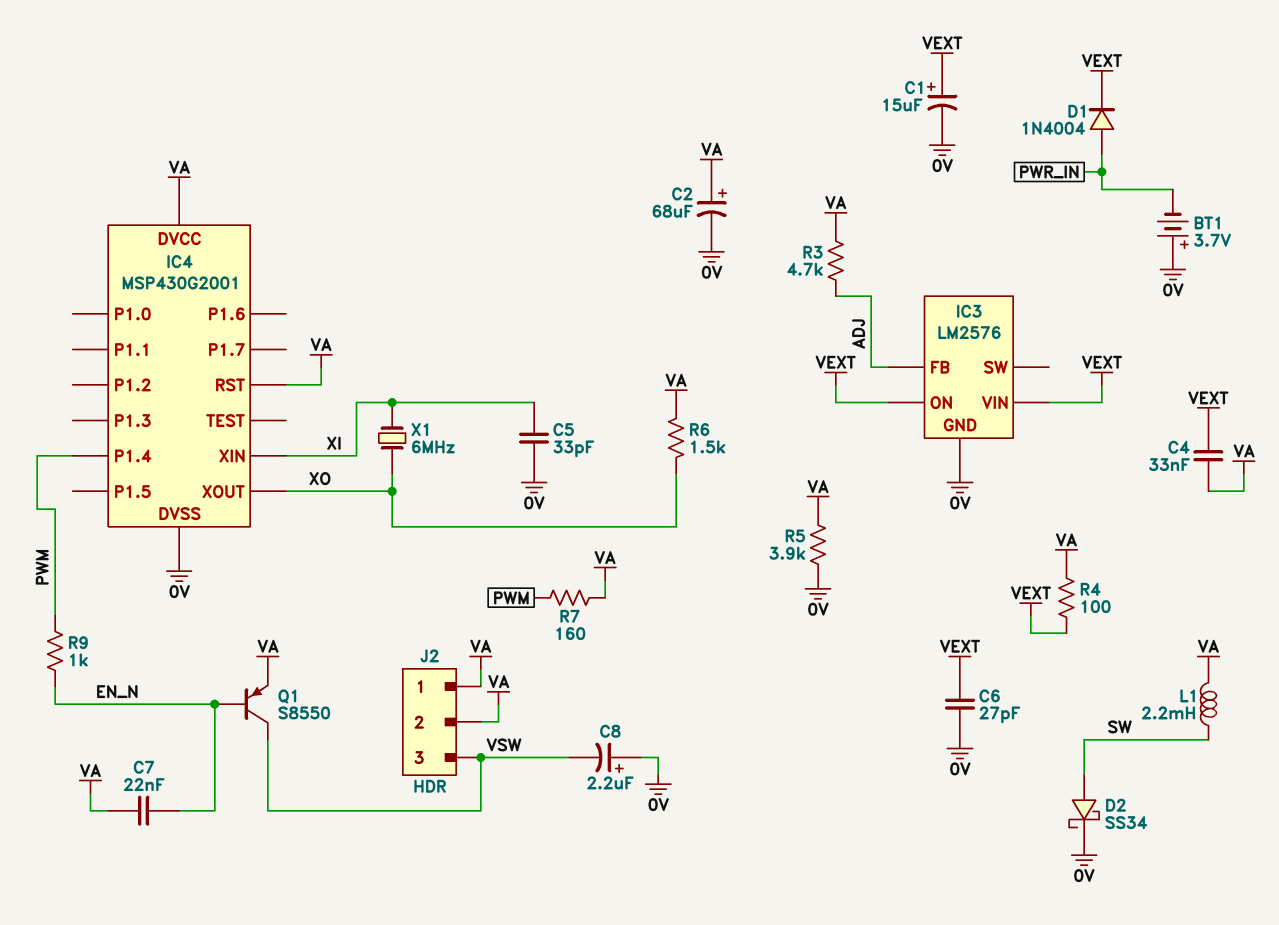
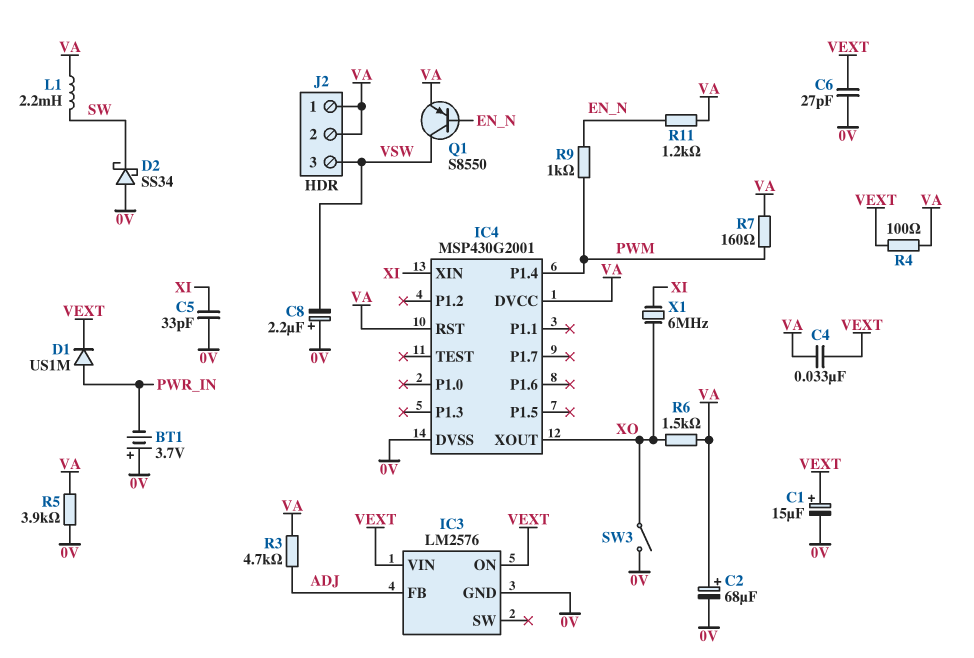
C7: 22nF (EN_N, VA) -> none
D1: diode 1N4004 (A PWR_IN, K VEXT) -> diode US1M (A PWR_IN, K VEXT)
D2: schottky SS34 (A SW, K 0V) -> schottky SS34 (A 0V, K SW)
R11: none -> 1.2k (EN_N, VA)
SW3: none -> switch (0V, XO)

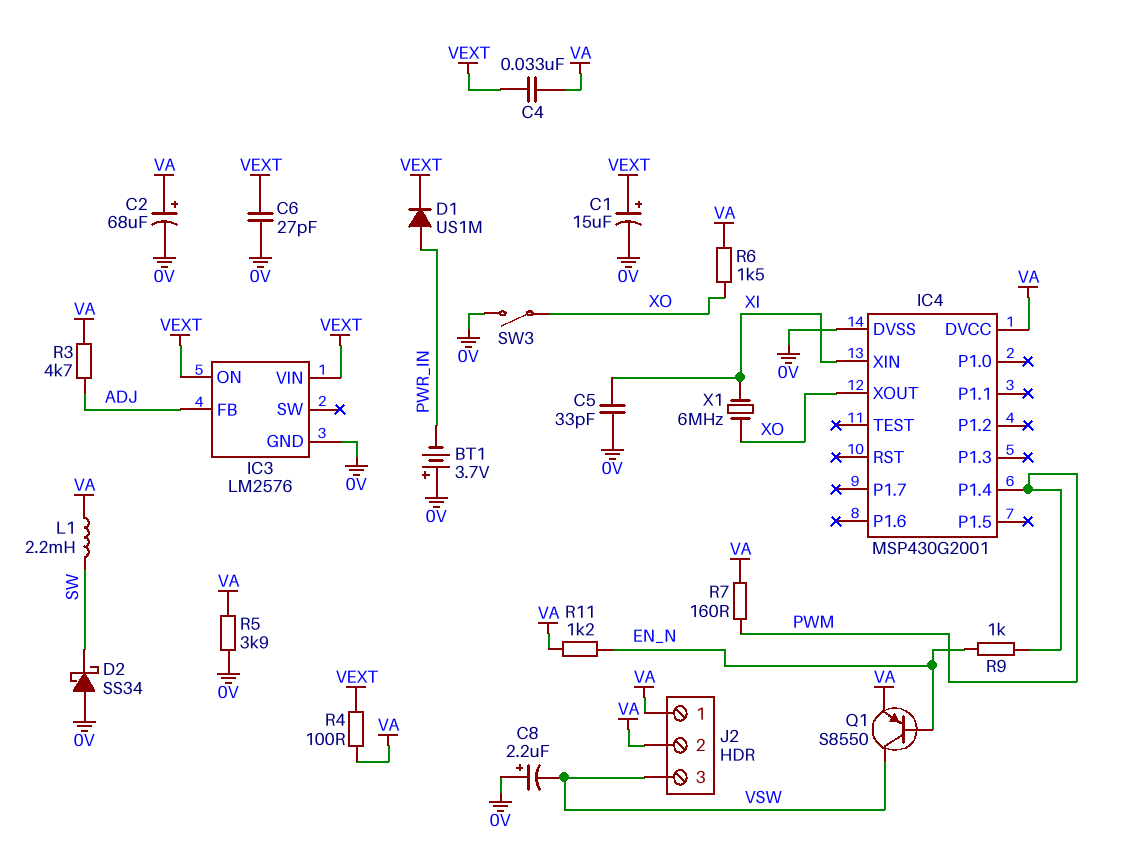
IC4 pin RST: VA -> none

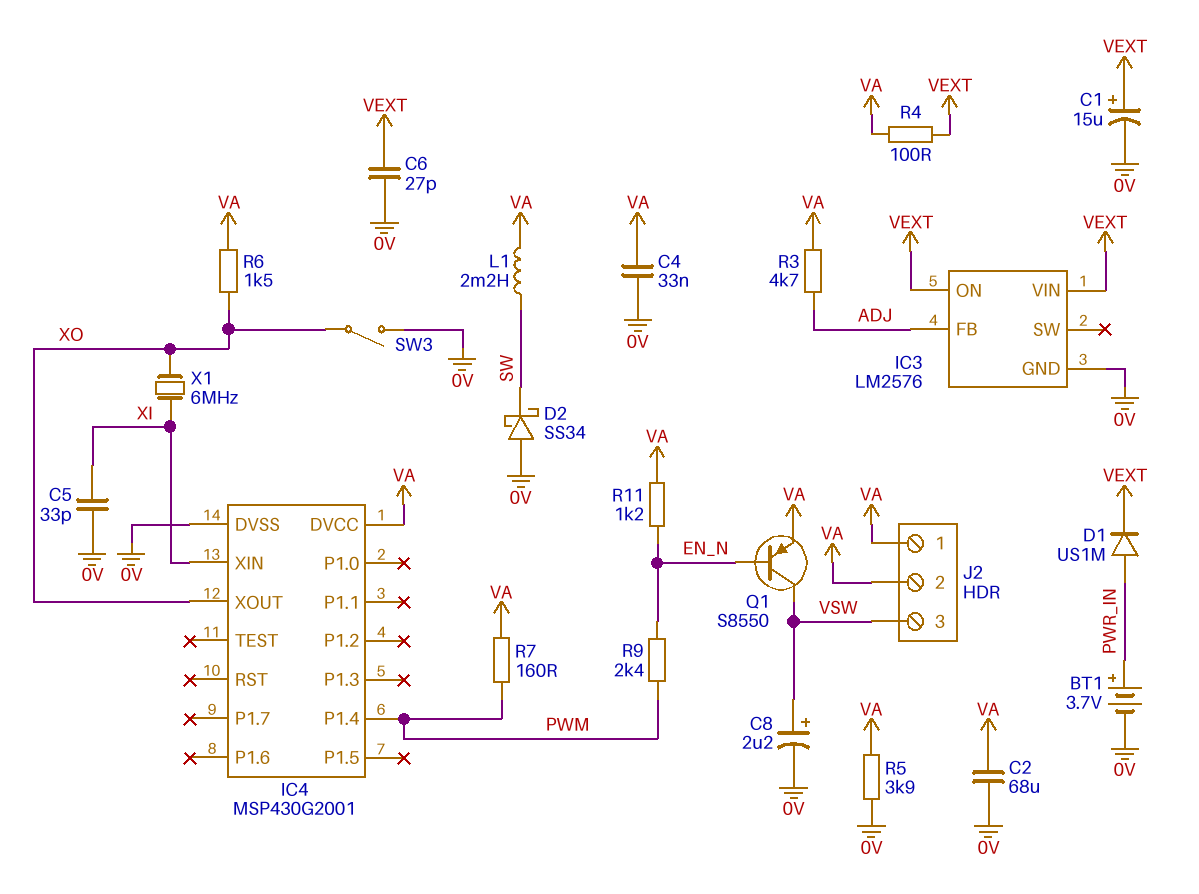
BT1: 3.7V (plus 0V, minus PWR_IN) -> 3.7V (plus PWR_IN, minus 0V)
C2: 68uF (plus VA, minus 0V) -> 68uF (0V, VA)
C4: 33nF (VA, VEXT) -> 33nF (0V, VA)
C8: 2.2uF (plus 0V, minus VSW) -> 2.2uF (plus VSW, minus 0V)
R9: 1k (EN_N, PWM) -> 2.4k (EN_N, PWM)

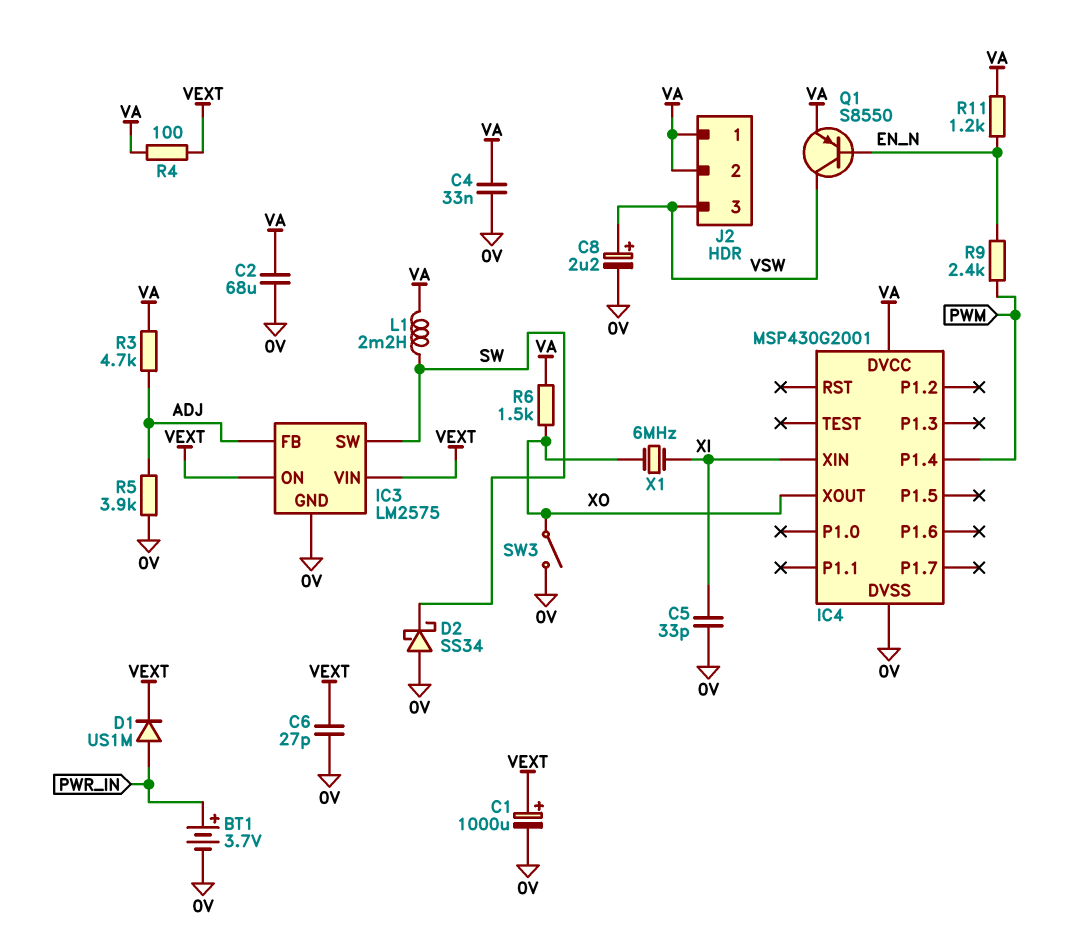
C1: 15uF (plus VEXT, minus 0V) -> 1000uF (plus VEXT, minus 0V)
IC3: LM2576 -> LM2575
IC3 pin SW: none -> SW
R5: 3.9k (0V, VA) -> 3.9k (0V, ADJ)
R7: 160 (PWM, VA) -> none

